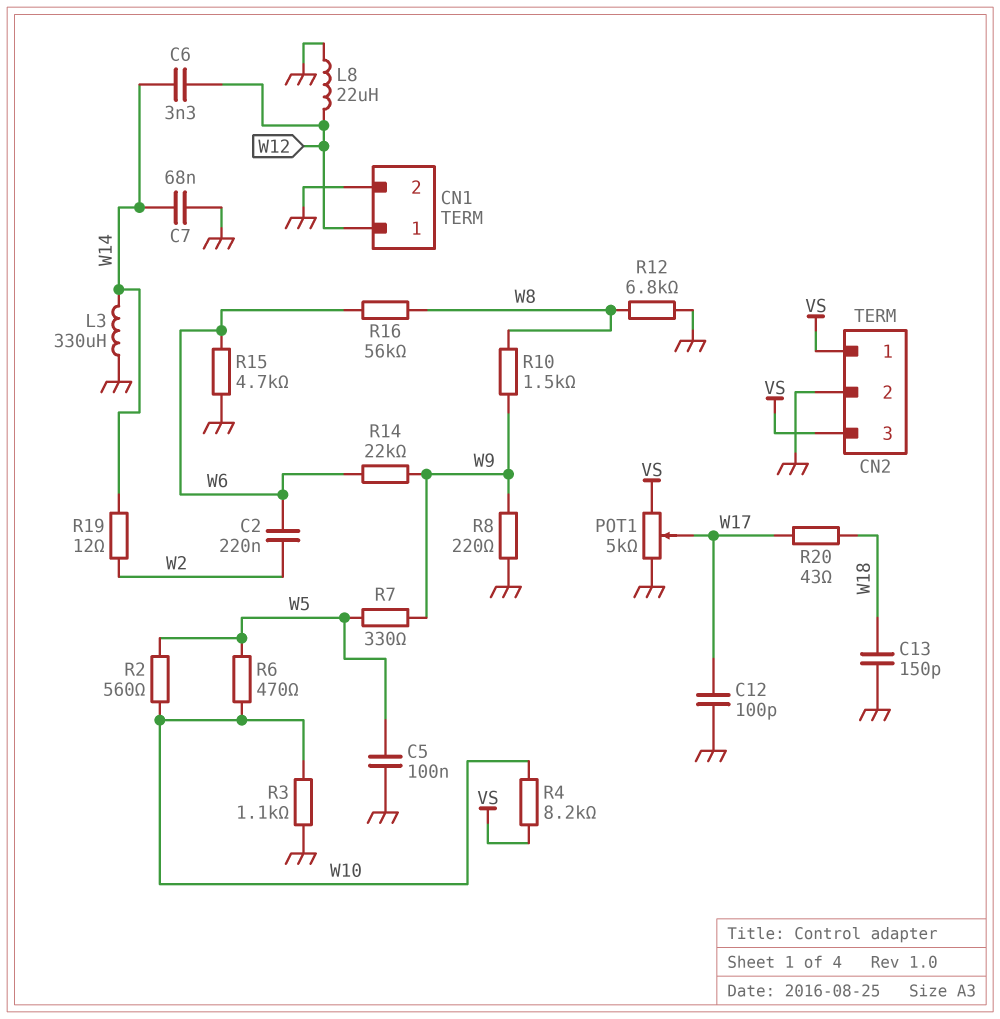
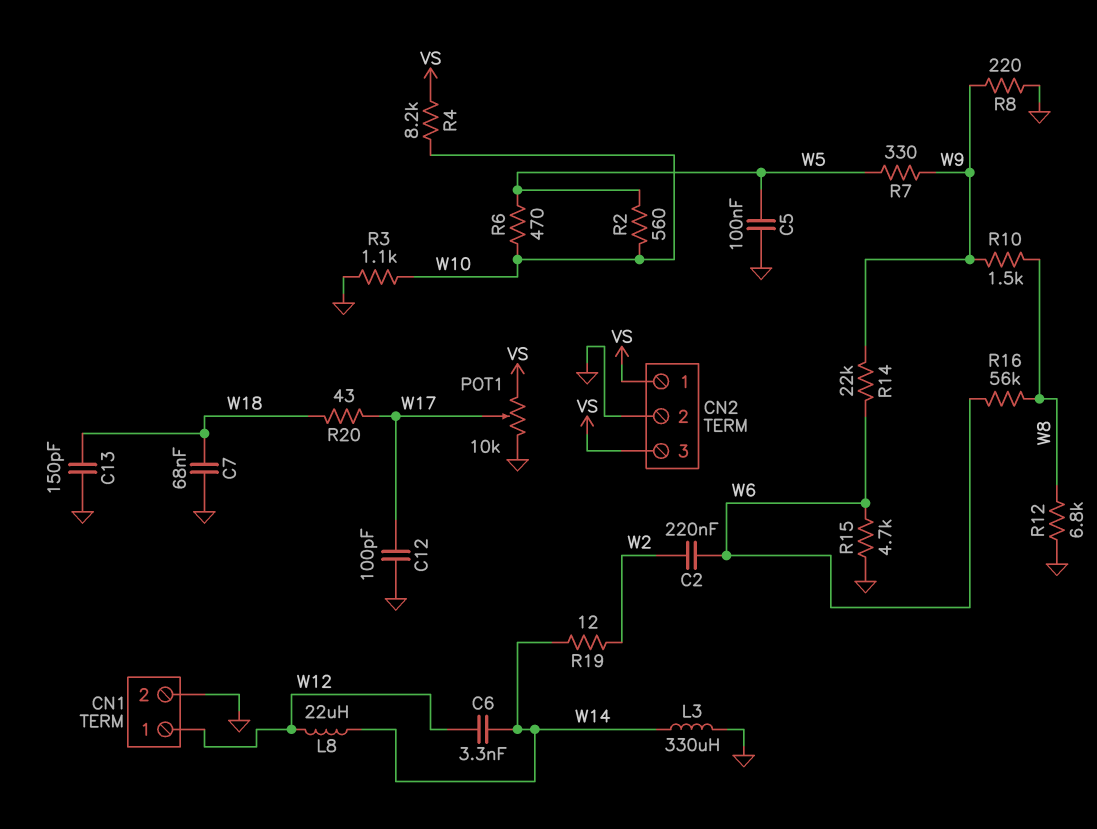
C7: 68nF (GND, W14) -> 68nF (GND, W18)
L8: 22uH (GND, W12) -> 22uH (W12, W14)
POT1: 5k (GND, VS, wiper W17) -> 10k (GND, VS, wiper W17)

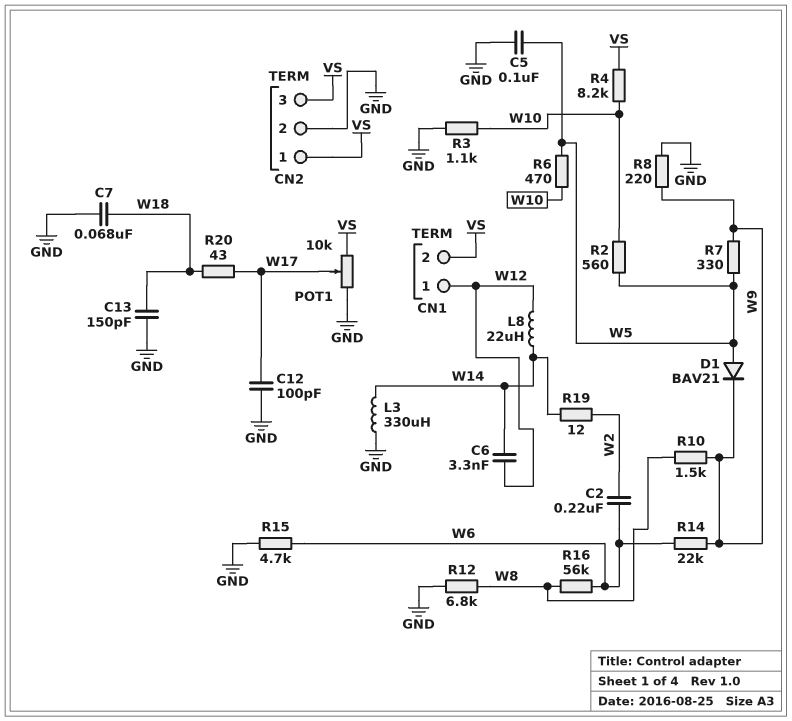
CN1 pin 2: GND -> VS
D1: none -> diode BAV21 (A W5, K W9)

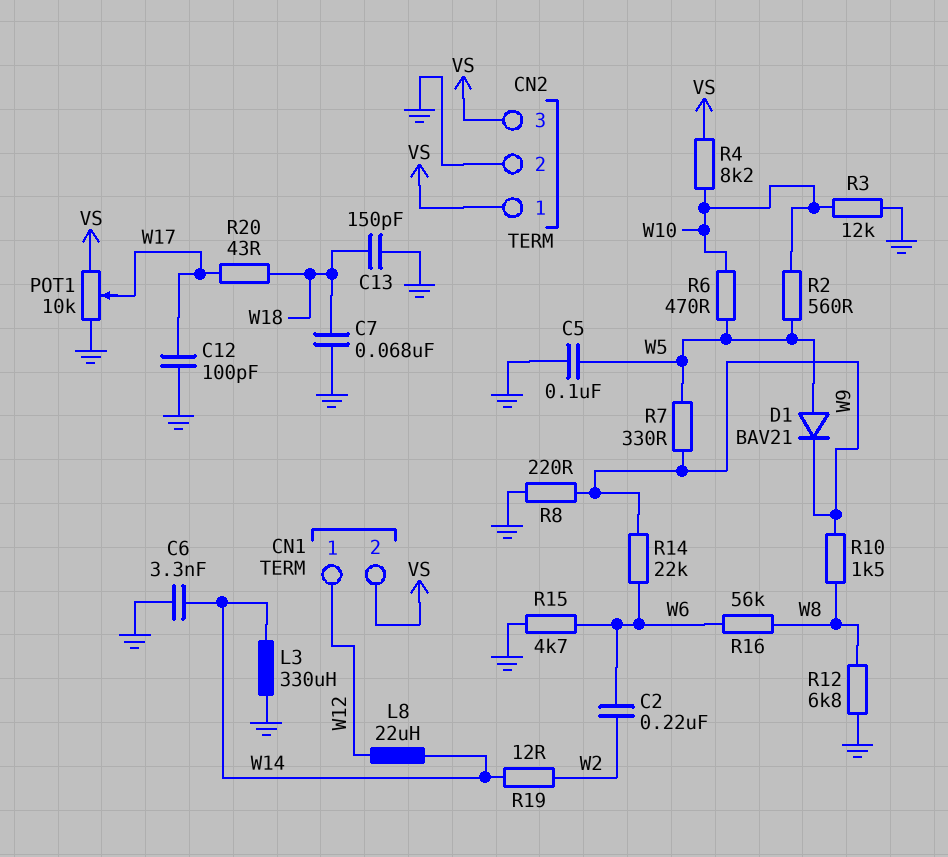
C6: 3.3nF (W12, W14) -> 3.3nF (GND, W14)
R3: 1.1k (GND, W10) -> 12k (GND, W10)

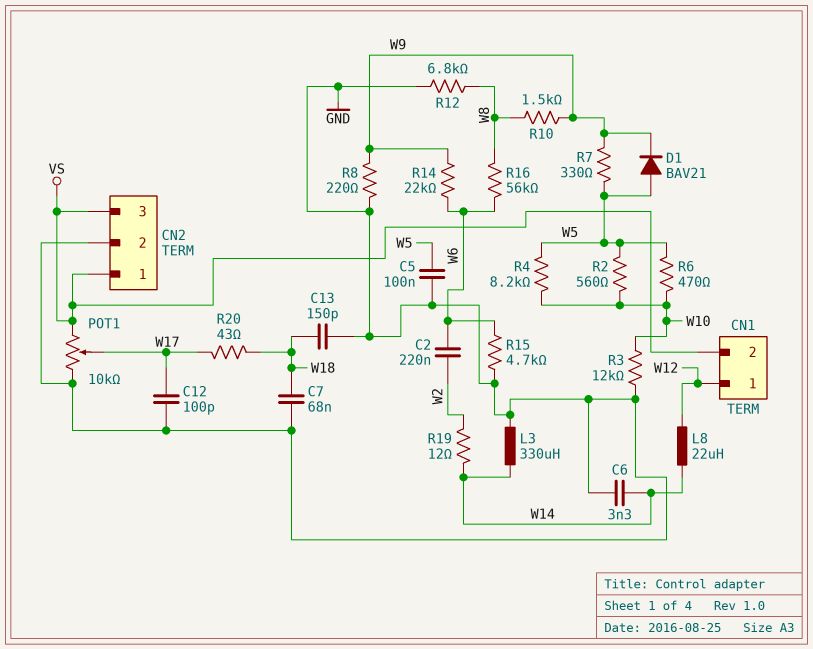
R4: 8.2k (VS, W10) -> 8.2k (W5, W10)

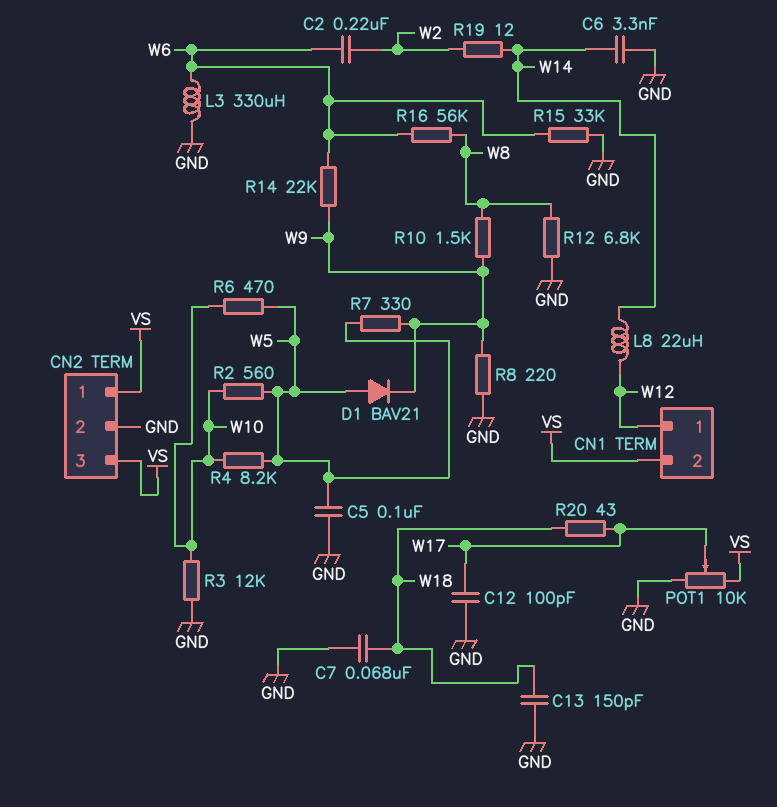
L3: 330uH (GND, W14) -> 330uH (GND, W6)
R15: 4.7k (GND, W6) -> 33k (GND, W6)

